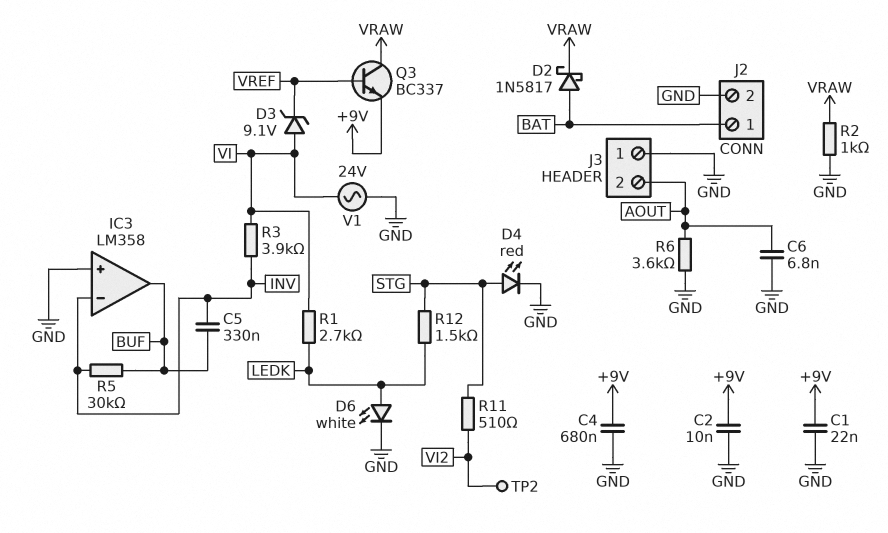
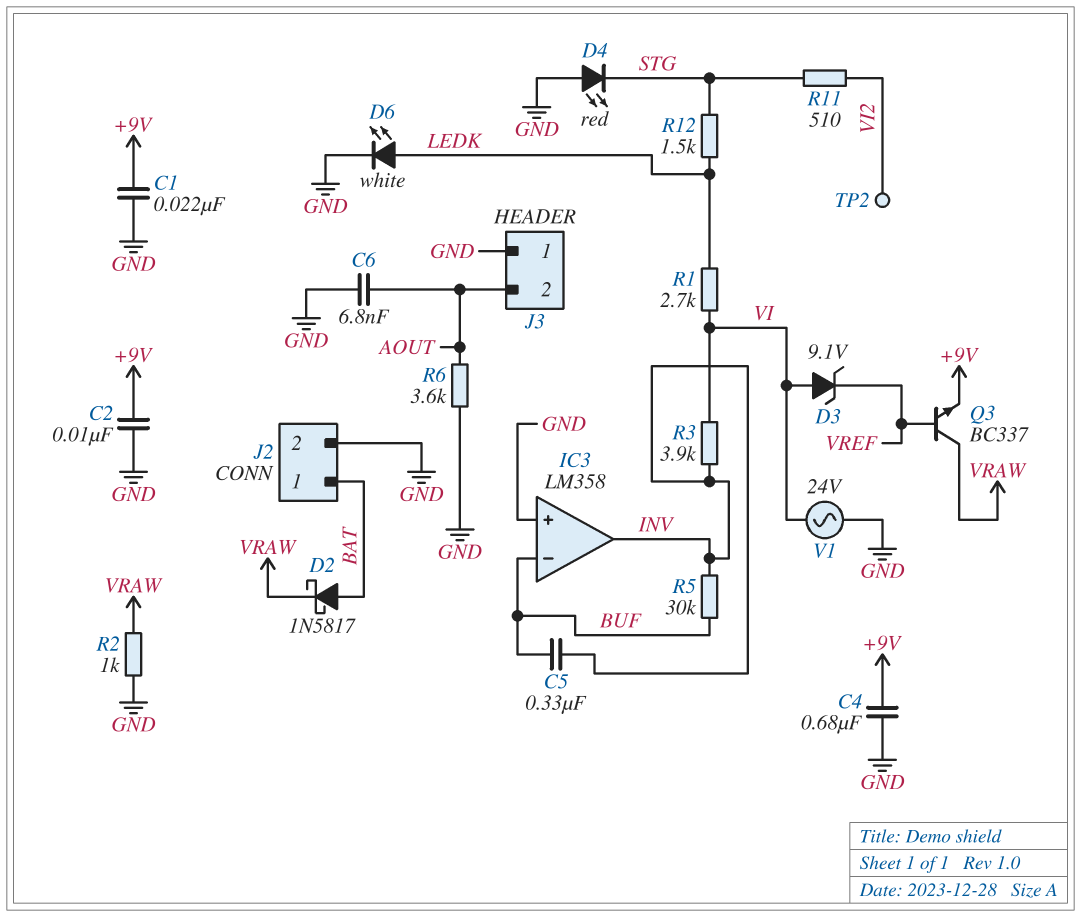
D4: LED red (A STG, K GND) -> LED red (A GND, K STG)
IC3 pin in-: INV -> BUF
IC3 pin out: BUF -> INV

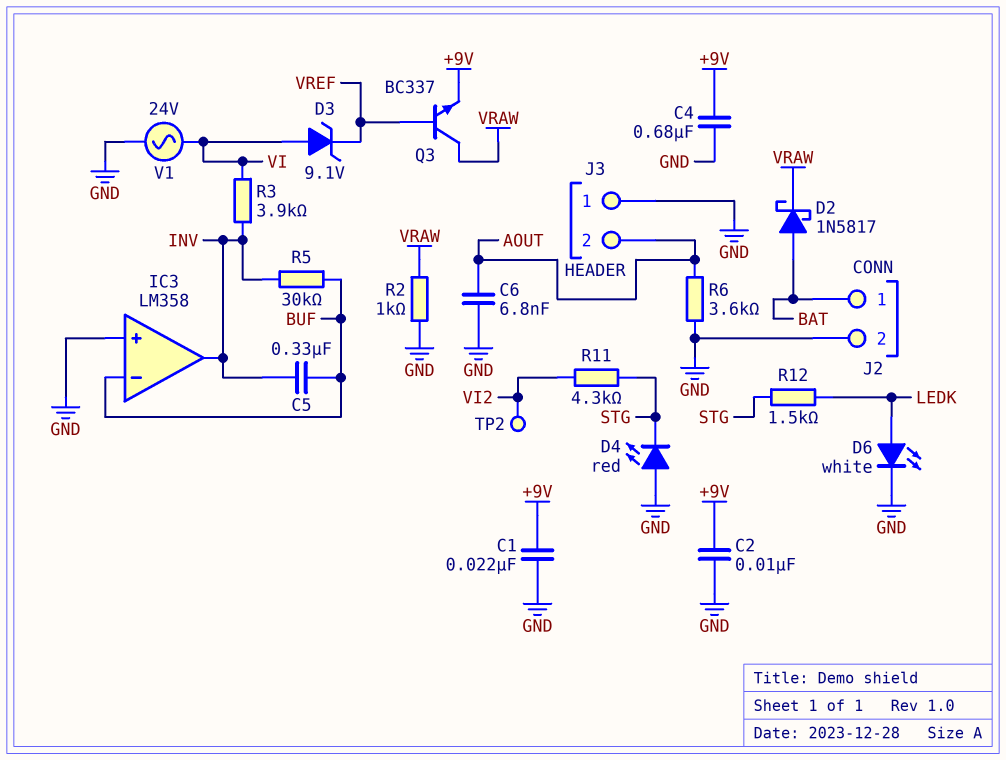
R1: 2.7k (LEDK, VI) -> none
R11: 510 (STG, VI2) -> 4.3k (STG, VI2)

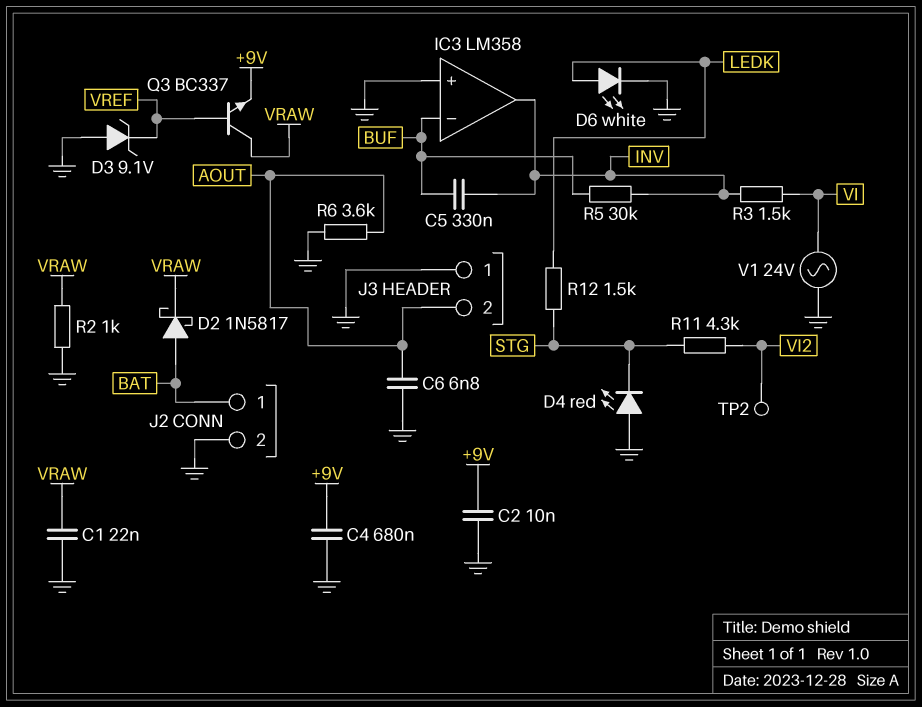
C1: 22nF (+9V, GND) -> 22nF (GND, VRAW)
D3: zener 9.1V (A VI, K VREF) -> zener 9.1V (A GND, K VREF)
R3: 3.9k (INV, VI) -> 1.5k (INV, VI)

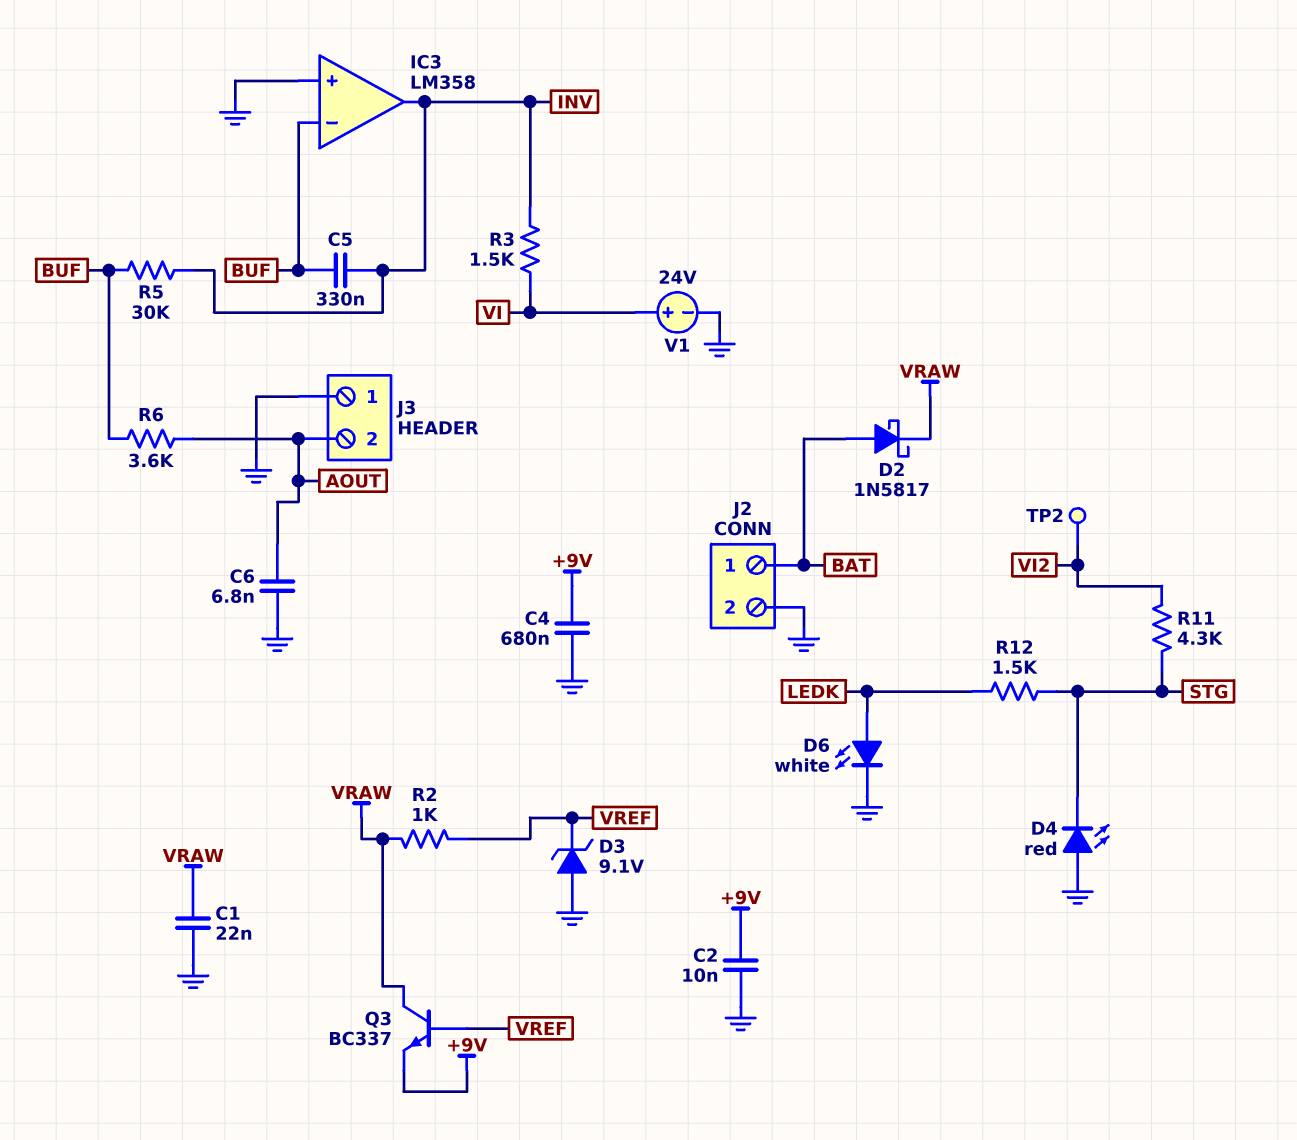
R2: 1k (GND, VRAW) -> 1k (VRAW, VREF)
R6: 3.6k (AOUT, GND) -> 3.6k (AOUT, BUF)
V1: AC 24V (GND, VI) -> 24V (plus VI, minus GND)

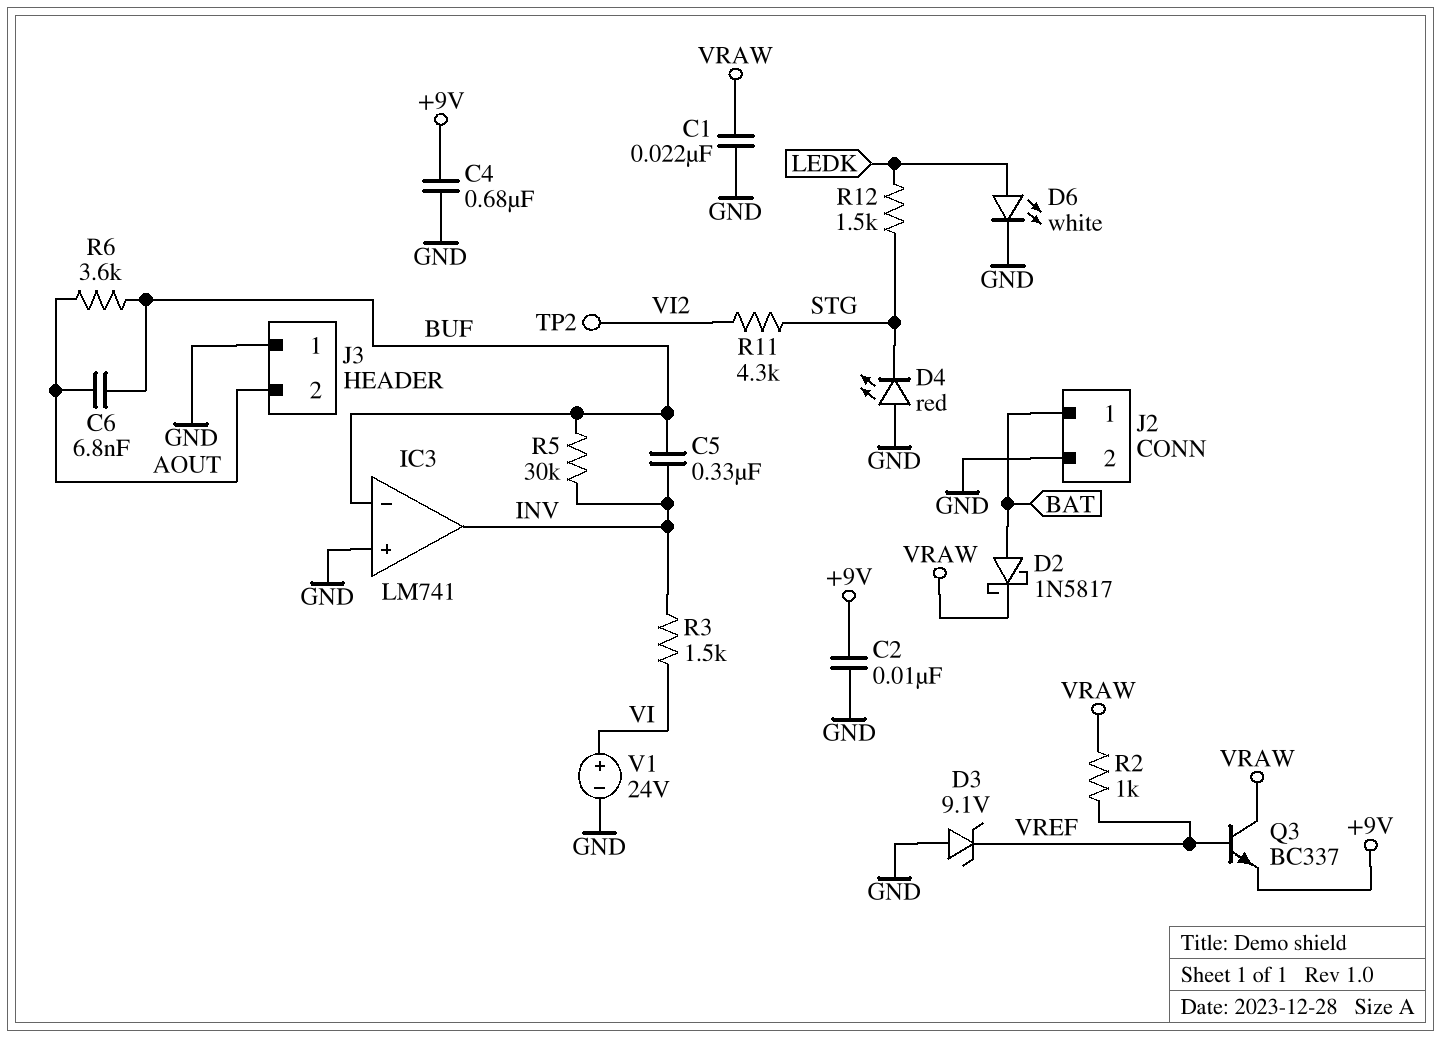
C6: 6.8nF (AOUT, GND) -> 6.8nF (AOUT, BUF)
IC3: LM358 -> LM741

